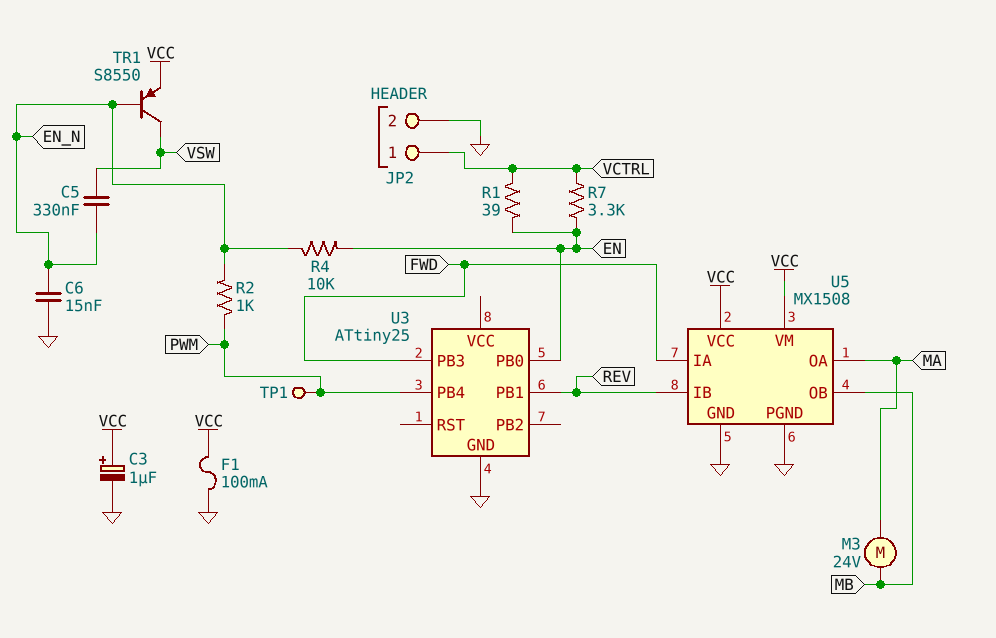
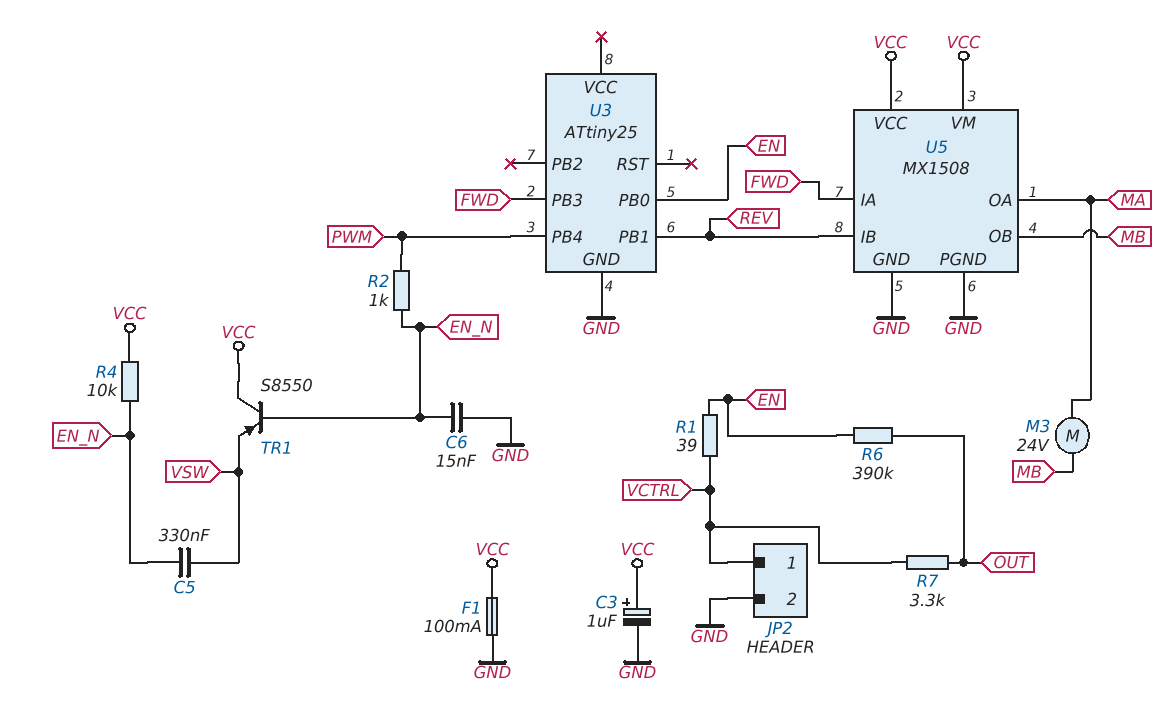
R4: 10k (EN, EN_N) -> 10k (EN_N, VCC)
R6: none -> 390k (EN, OUT)
R7: 3.3k (EN, VCTRL) -> 3.3k (OUT, VCTRL)
TP1: test point (PWM) -> none
TR1: PNP S8550 (B EN_N, C VSW, E VCC) -> PNP S8550 (B EN_N, C VCC, E VSW)

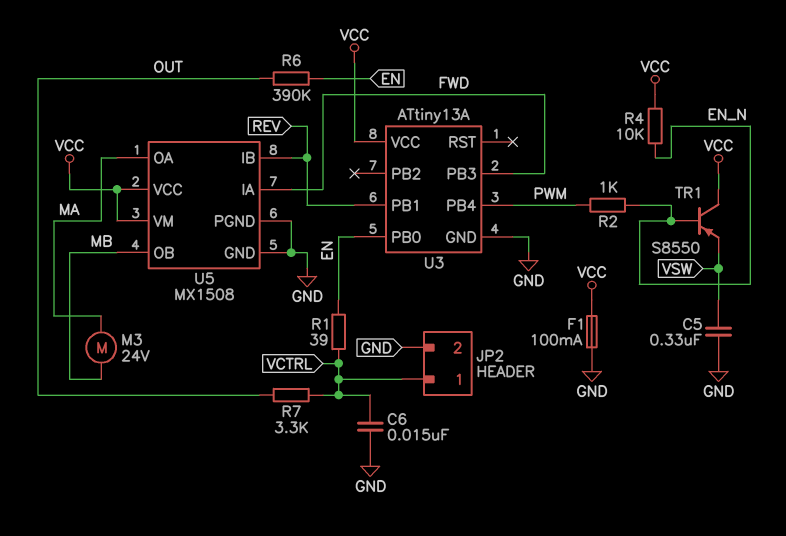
C3: 1uF (plus VCC, minus GND) -> none
C5: 330nF (EN_N, VSW) -> 330nF (GND, VSW)
C6: 15nF (EN_N, GND) -> 15nF (GND, VCTRL)
U3: ATtiny25 -> ATtiny13A
U3 pin VCC: none -> VCC

